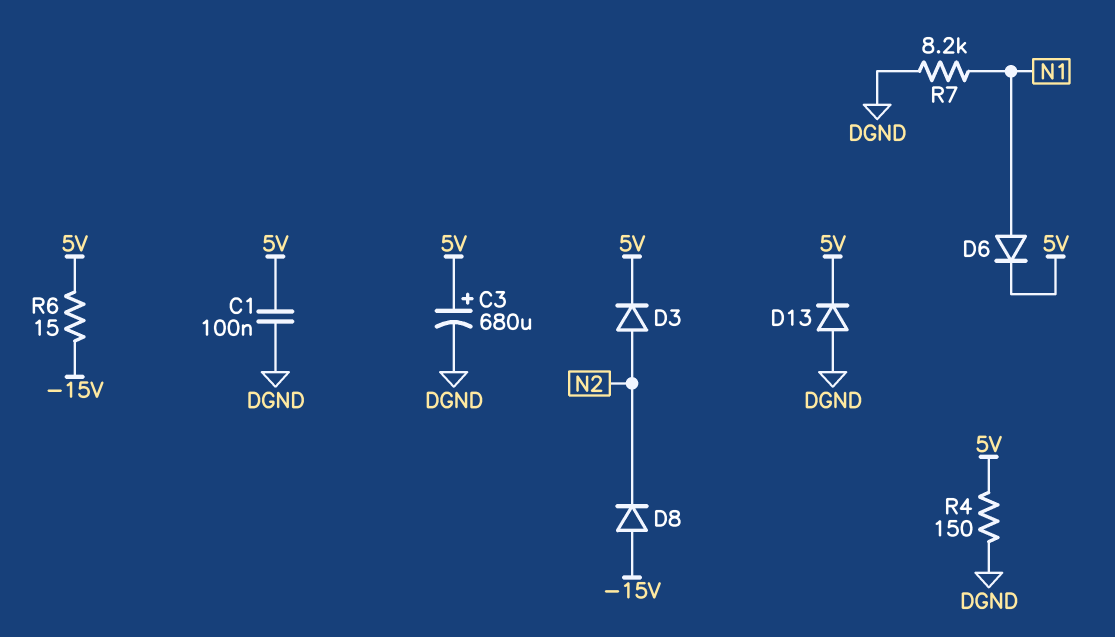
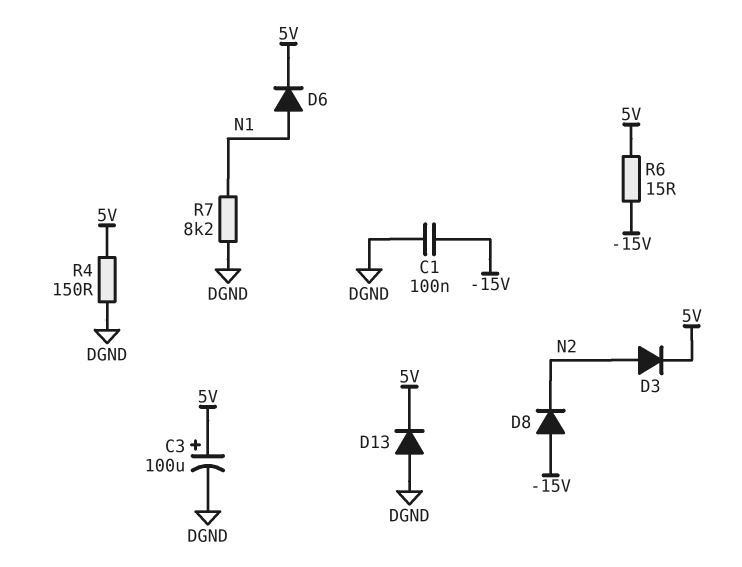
C1: 100nF (5V, DGND) -> 100nF (-15V, DGND)
C3: 680uF (plus 5V, minus DGND) -> 100uF (plus 5V, minus DGND)

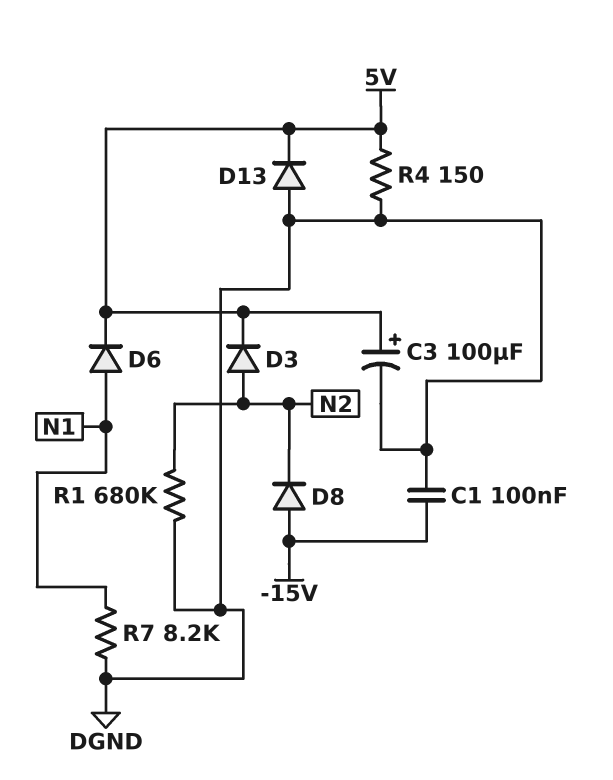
R1: none -> 680k (DGND, N2)
R6: 15 (-15V, 5V) -> none

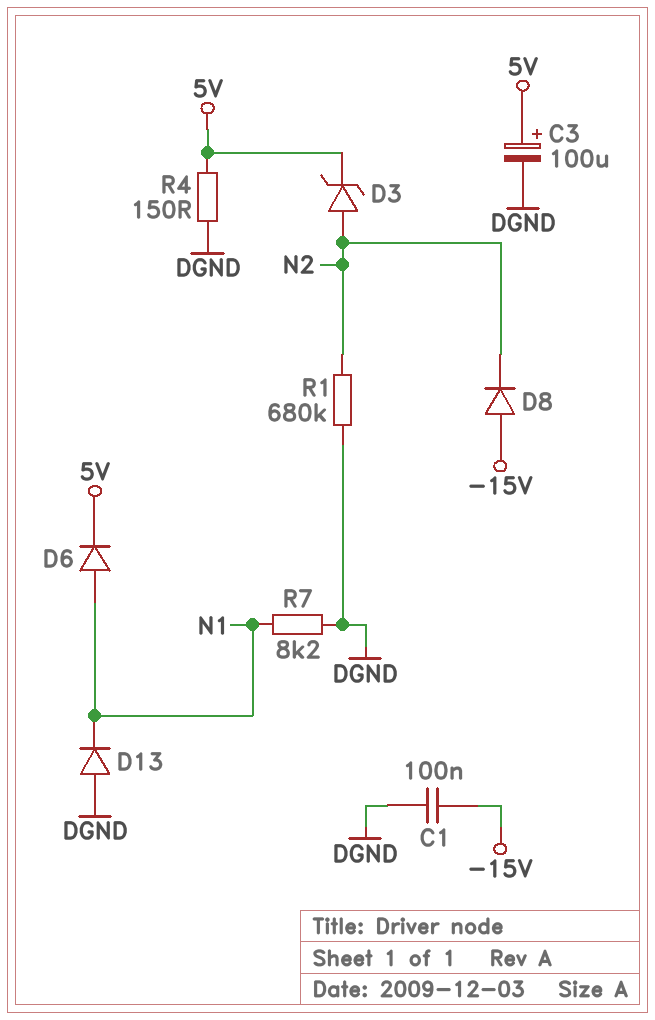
D3: diode (A N2, K 5V) -> zener (A N2, K 5V)
D13: diode (A DGND, K 5V) -> diode (A DGND, K N1)

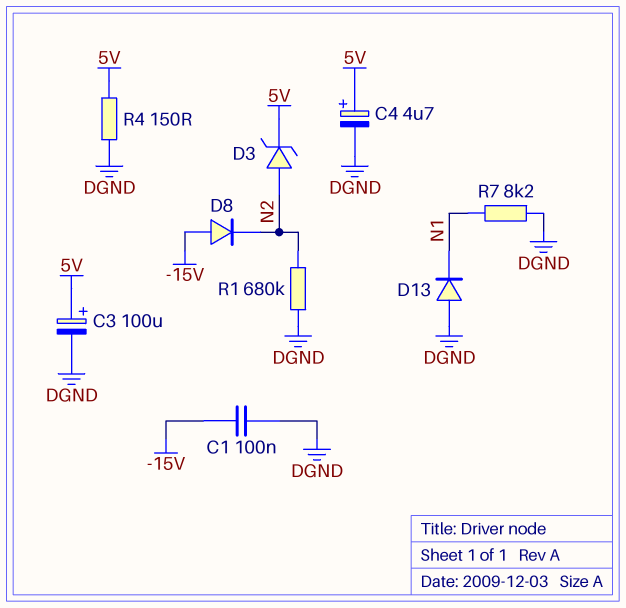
C4: none -> 4.7uF (plus 5V, minus DGND)
D6: diode (A N1, K 5V) -> none

